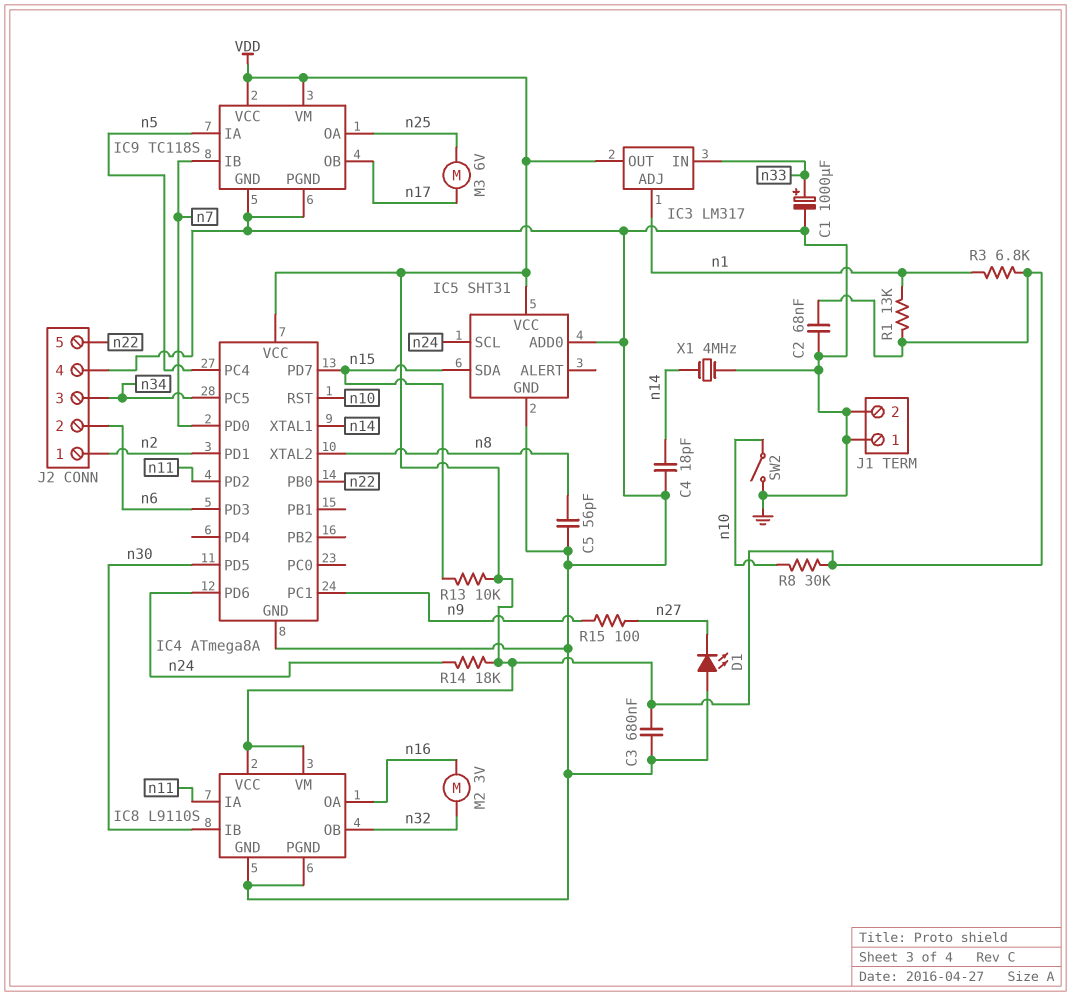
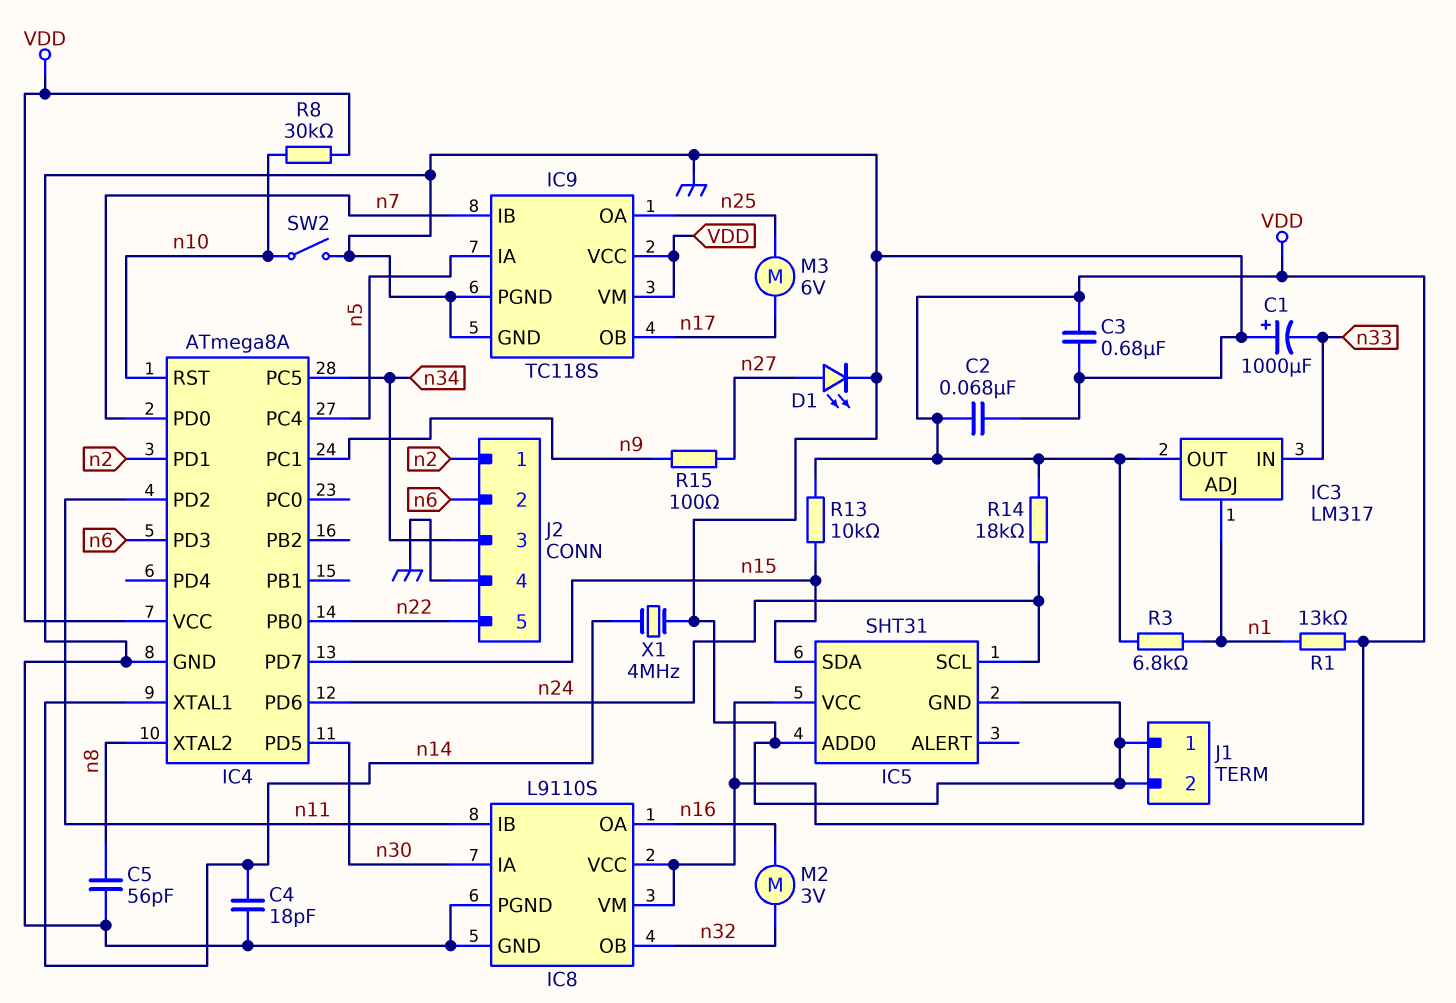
C1: 1000uF (plus n33, minus GND) -> 1000uF (plus GND, minus n33)
D1: LED (A GND, K n27) -> LED (A n27, K GND)
IC8 pin IA: n11 -> n30
IC8 pin IB: n30 -> n11

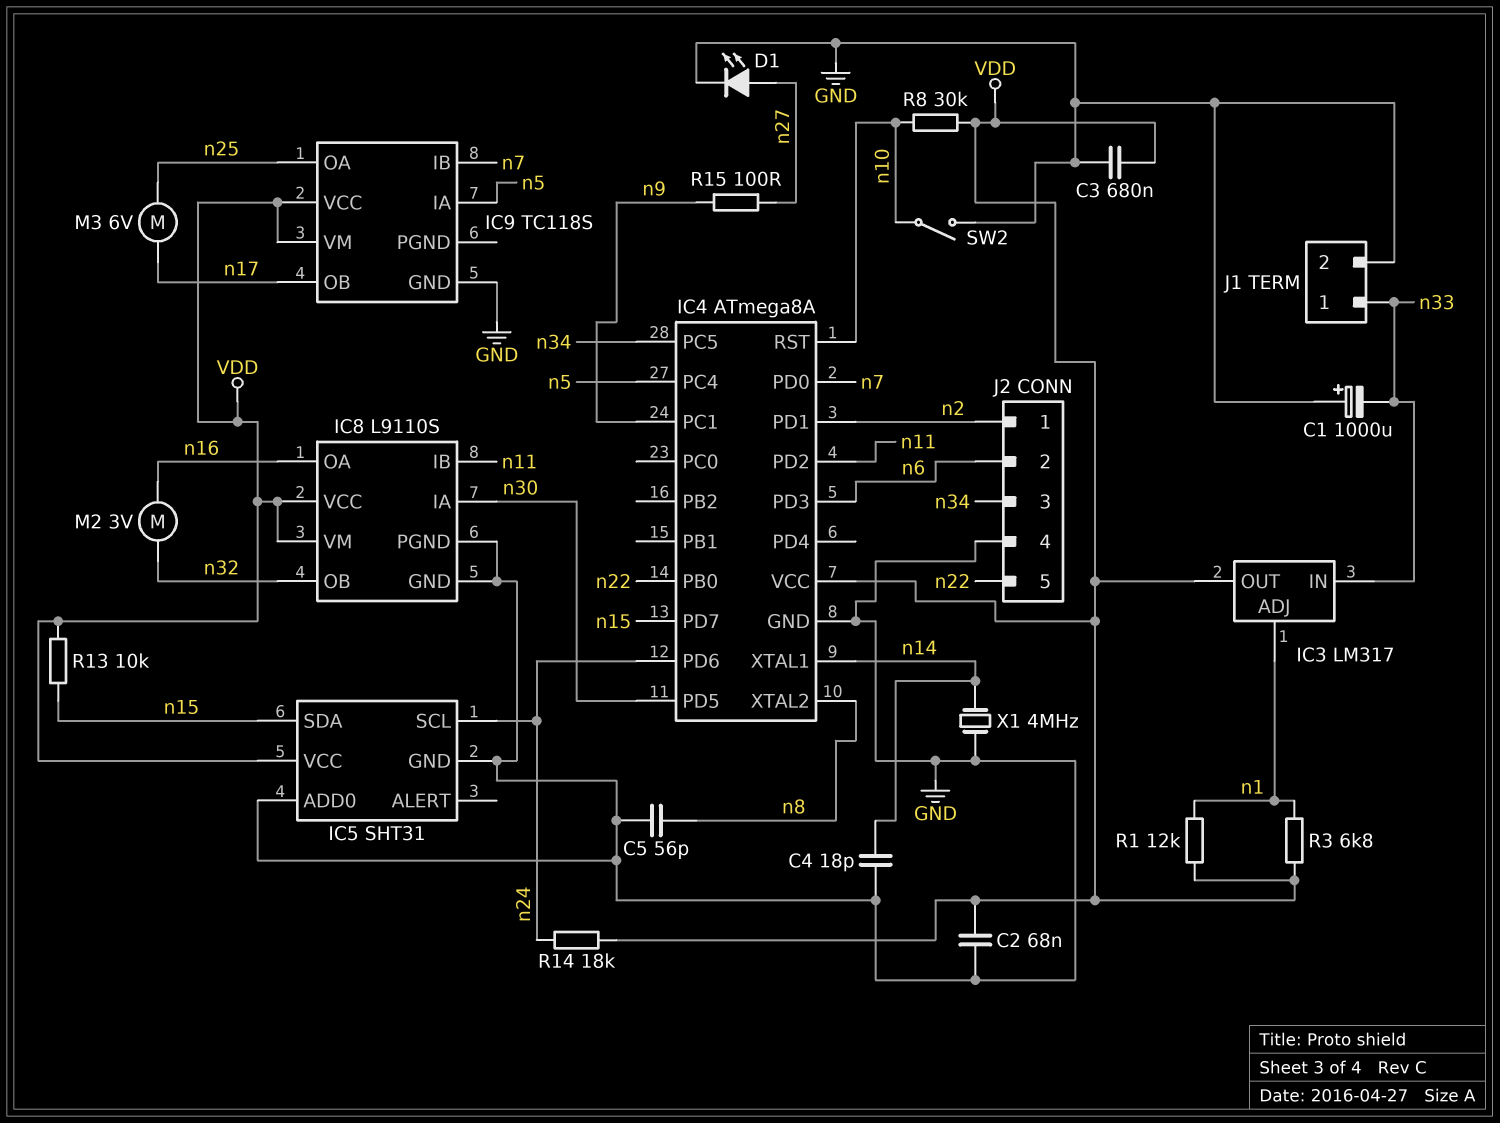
IC9 pin PGND: GND -> none
J1 pin 1: GND -> n33
R1: 13k (VDD, n1) -> 12k (VDD, n1)

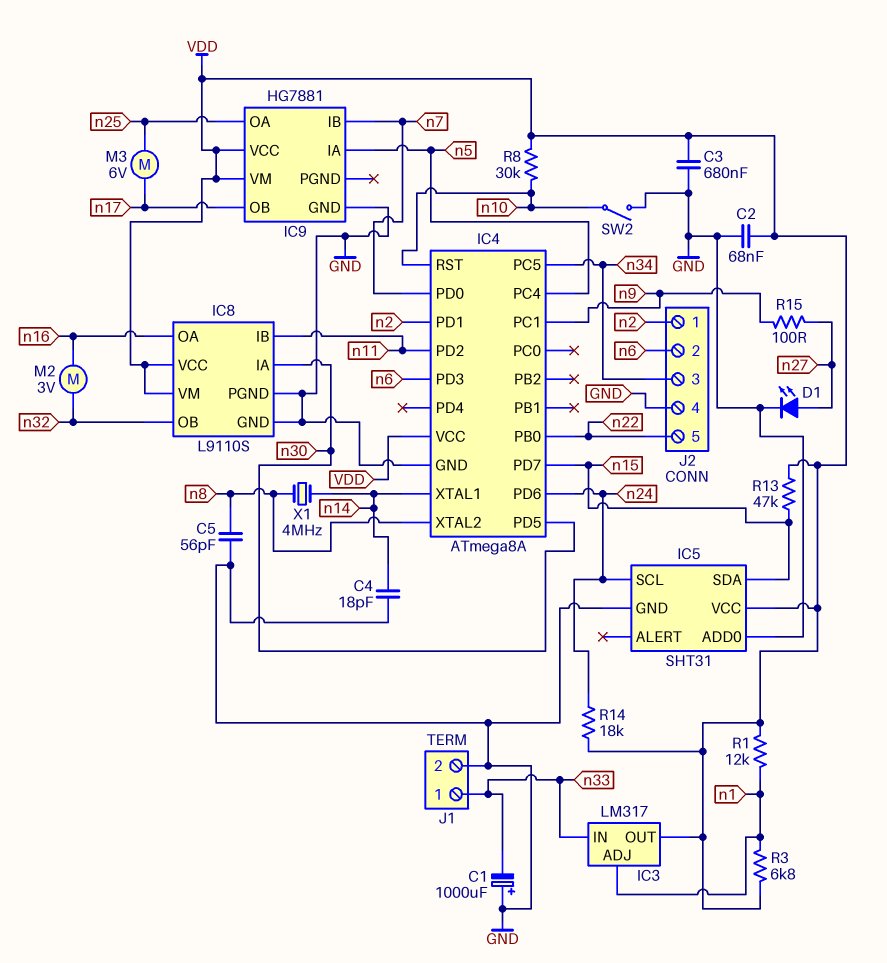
IC9: TC118S -> HG7881
R13: 10k (VDD, n15) -> 47k (VDD, n15)
X1: 4MHz (GND, n14) -> 4MHz (n8, n14)

